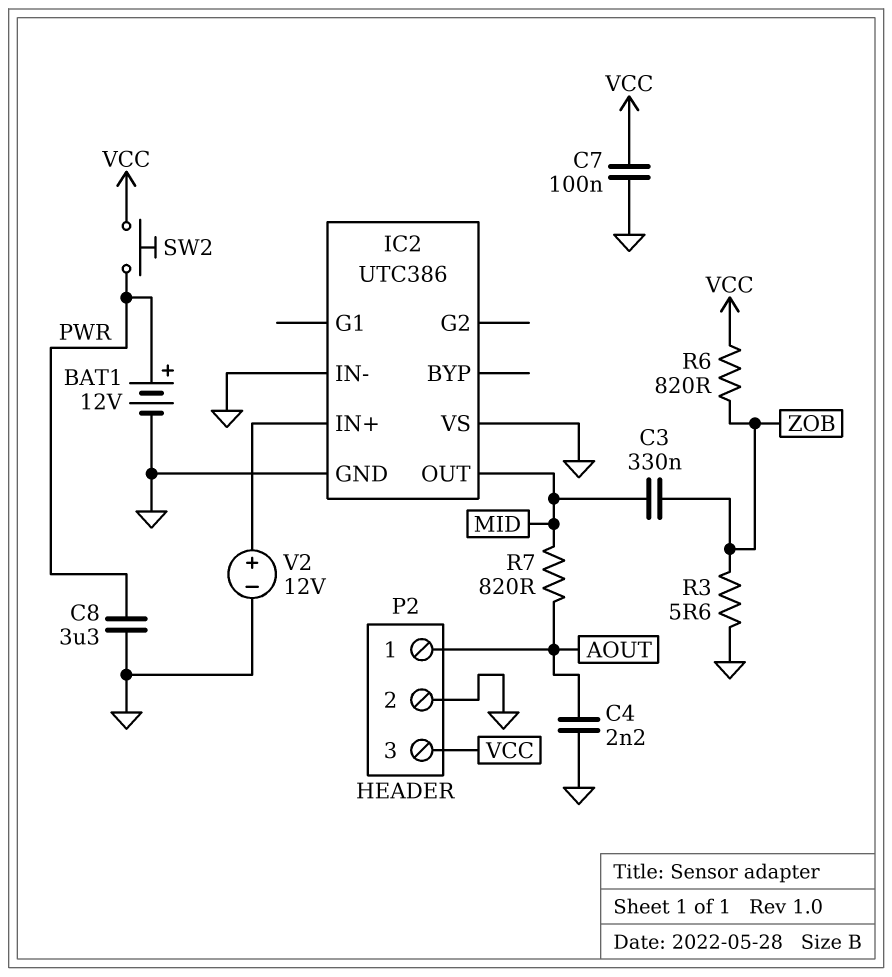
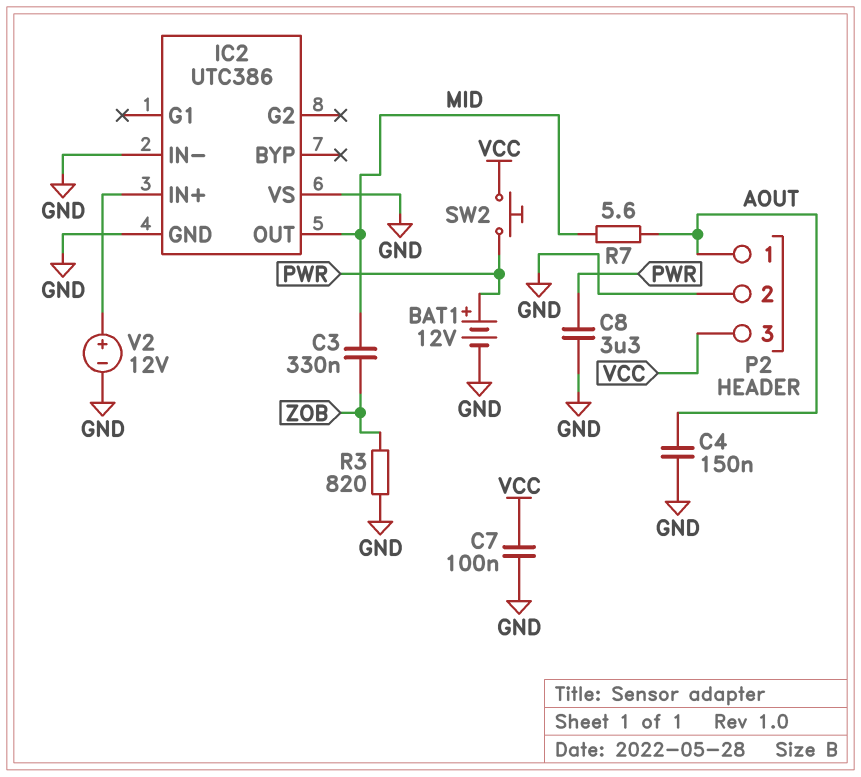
C4: 2.2nF (AOUT, GND) -> 150nF (AOUT, GND)
R3: 5.6 (GND, ZOB) -> 820 (GND, ZOB)
R6: 820 (VCC, ZOB) -> none
R7: 820 (AOUT, MID) -> 5.6 (AOUT, MID)

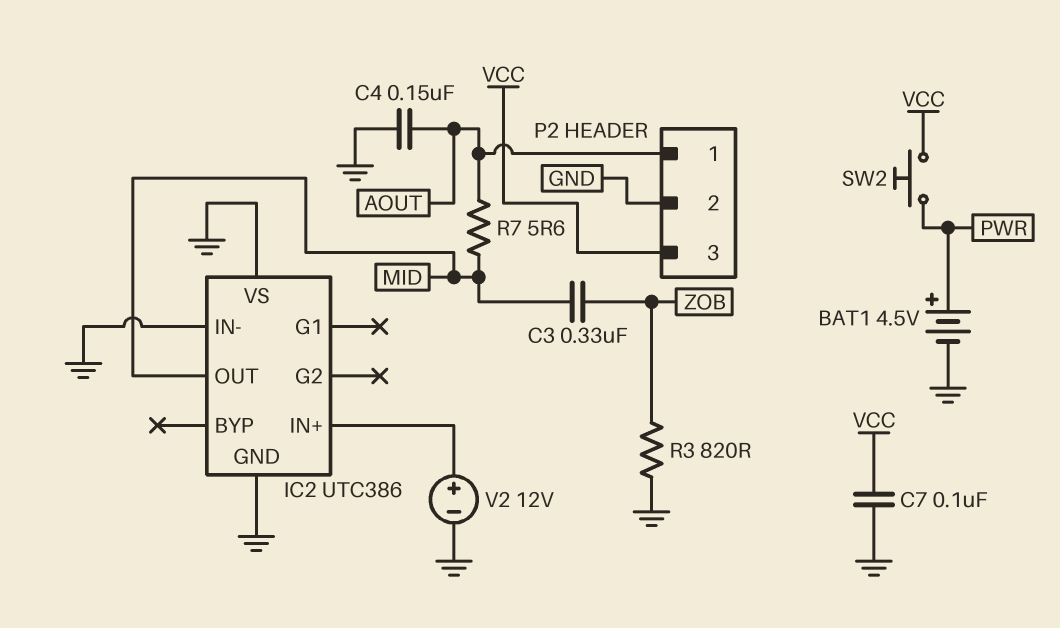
BAT1: 12V (plus PWR, minus GND) -> 4.5V (plus PWR, minus GND)
C8: 3.3uF (GND, PWR) -> none

